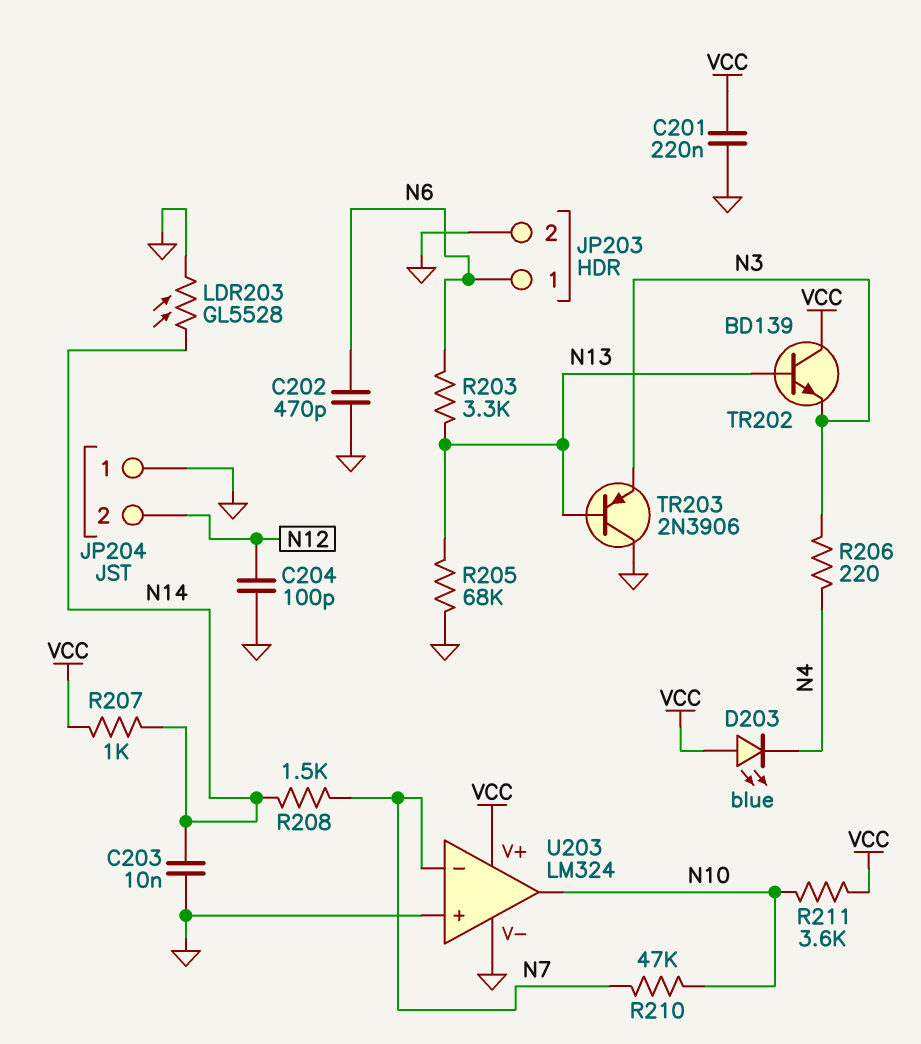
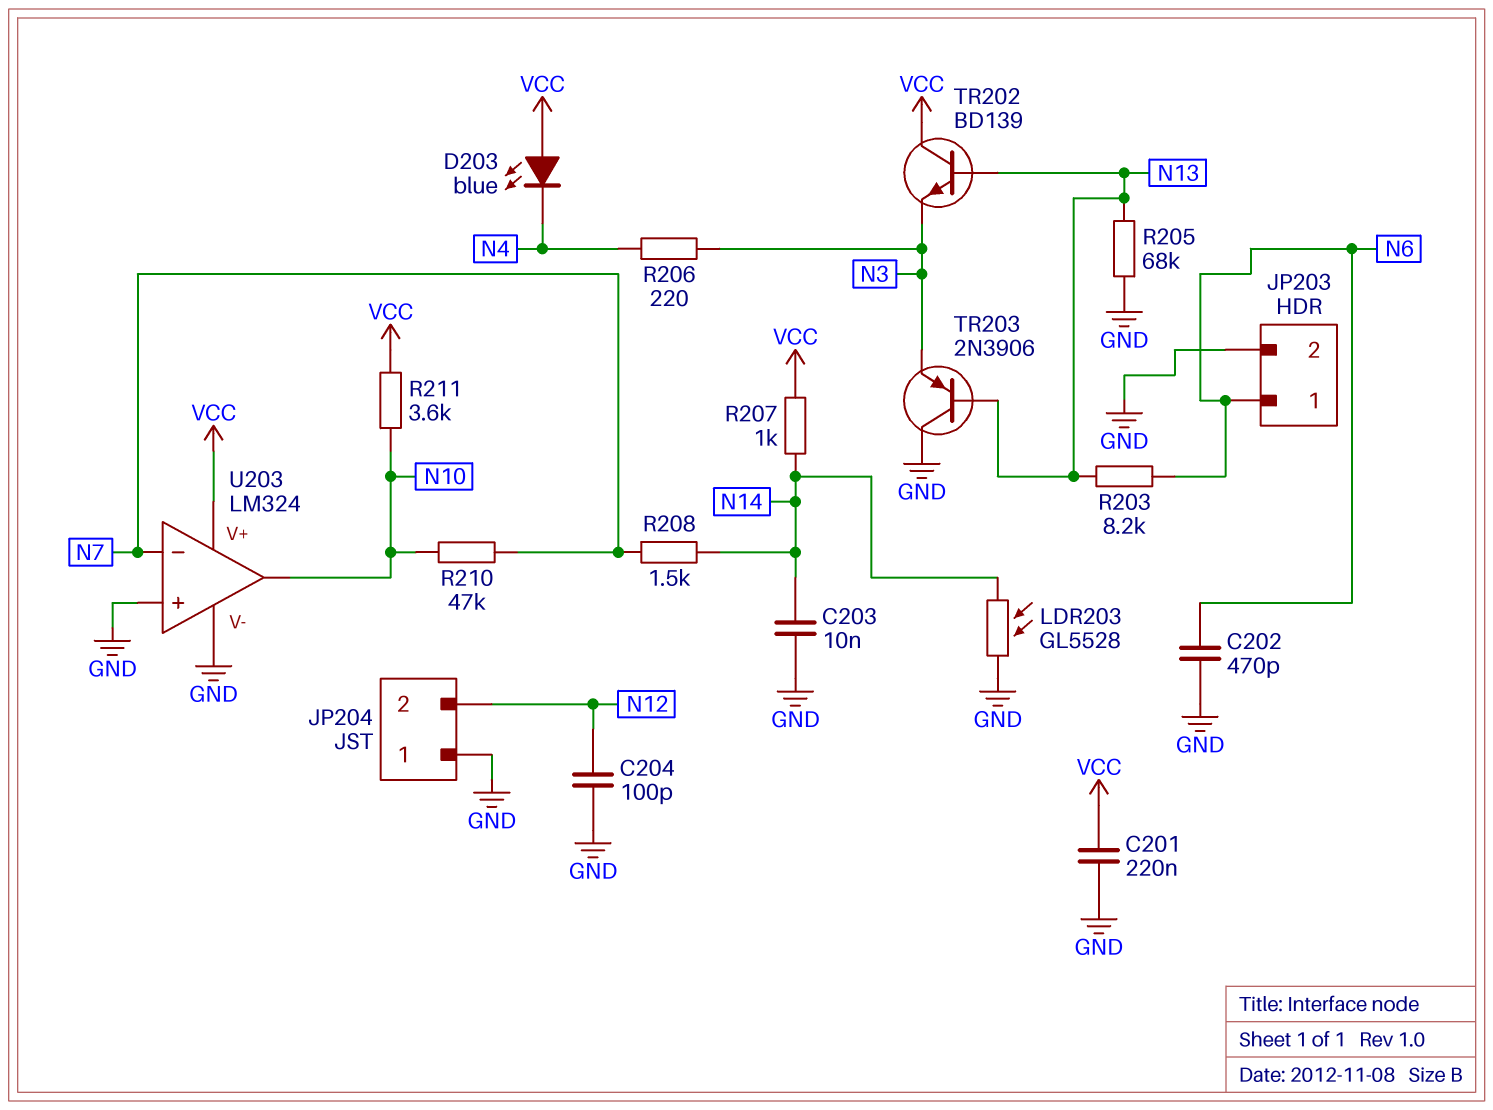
R203: 3.3k (N6, N13) -> 8.2k (N6, N13)

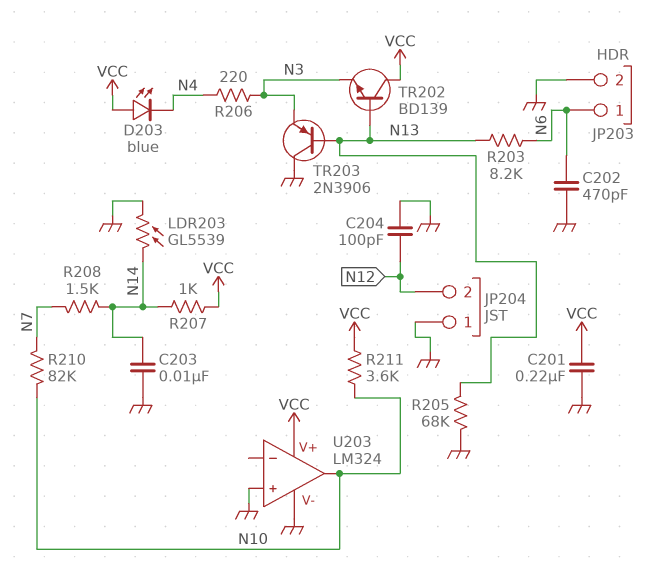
LDR203: GL5528 (GND, N14) -> GL5539 (GND, N14)
R210: 47k (N7, N10) -> 82k (N7, N10)
U203 pin in-: N7 -> none

